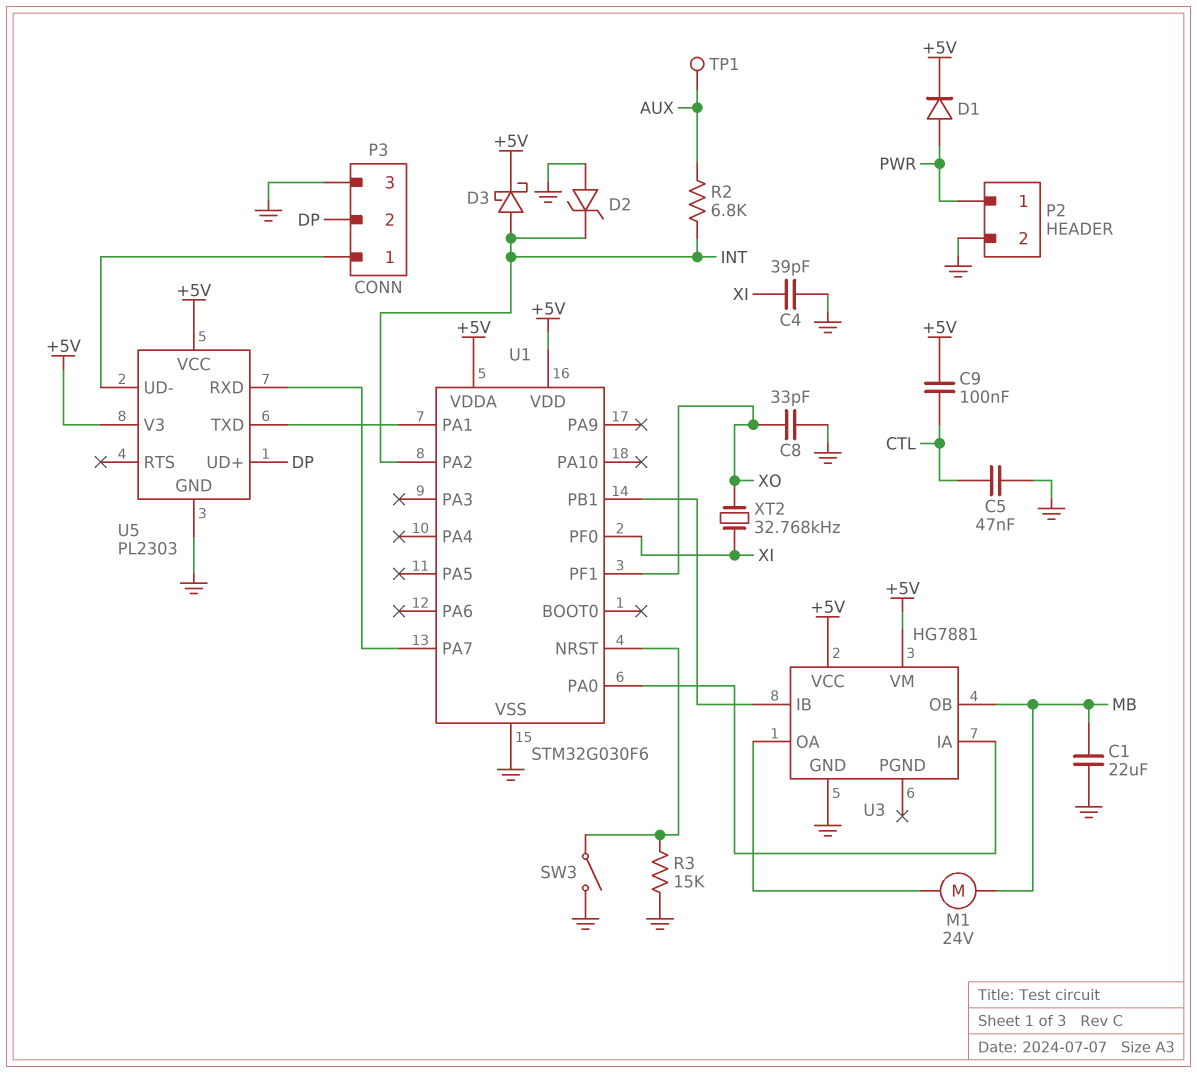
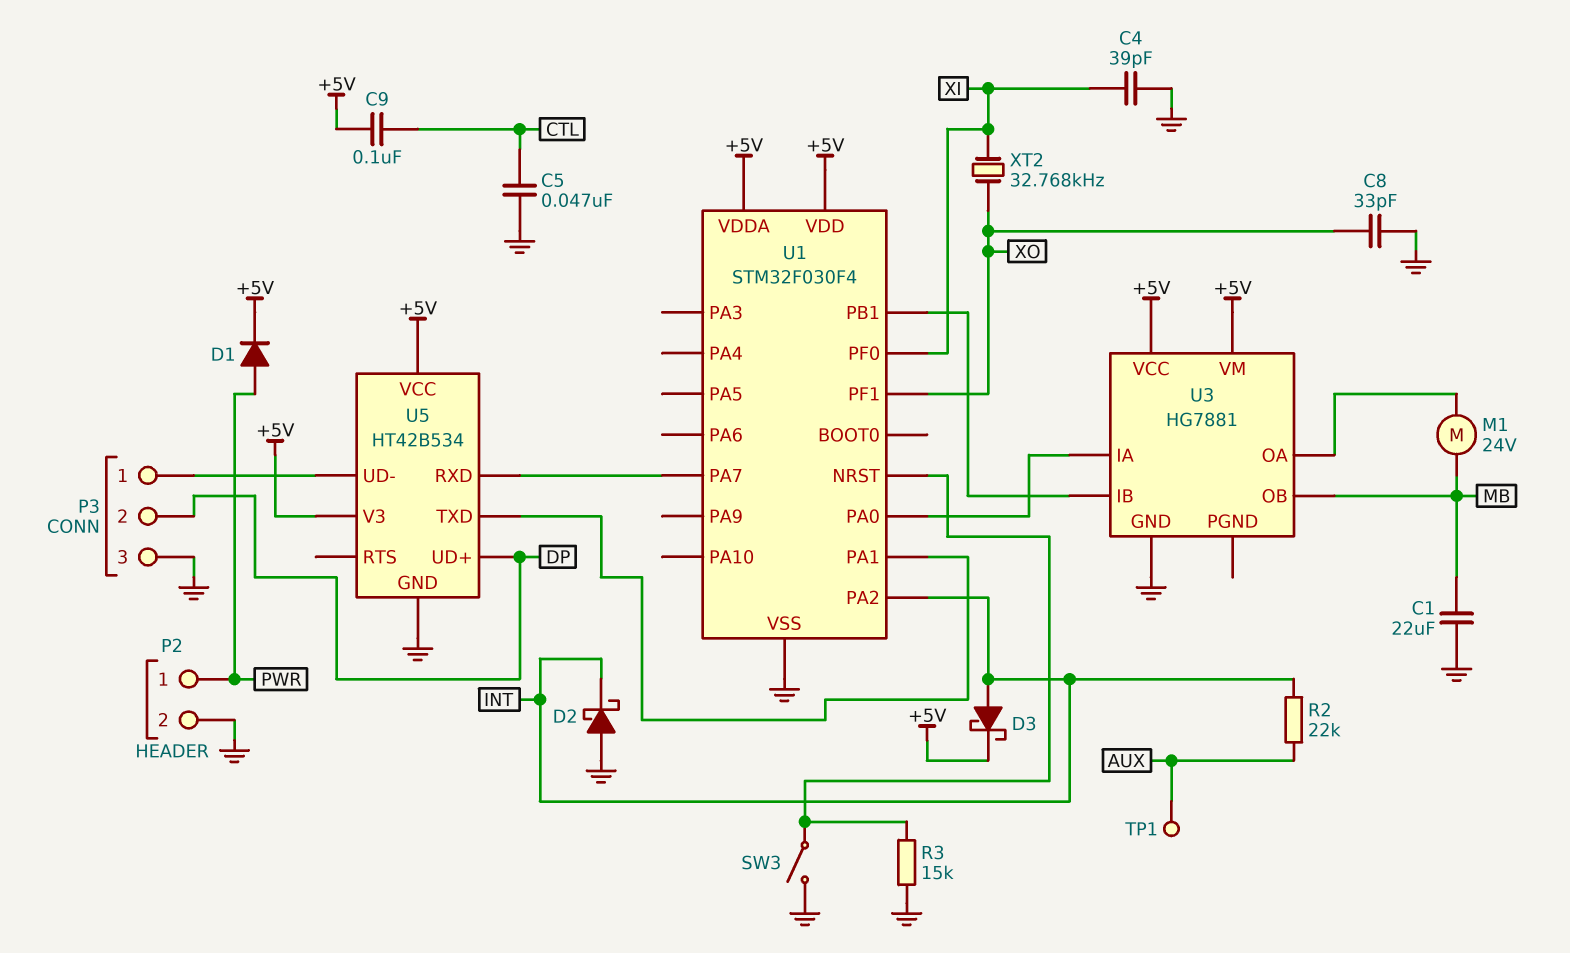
D2: zener (A GND, K INT) -> schottky (A GND, K INT)
R2: 6.8k (AUX, INT) -> 22k (AUX, INT)
U1: STM32G030F6 -> STM32F030F4
U5: PL2303 -> HT42B534

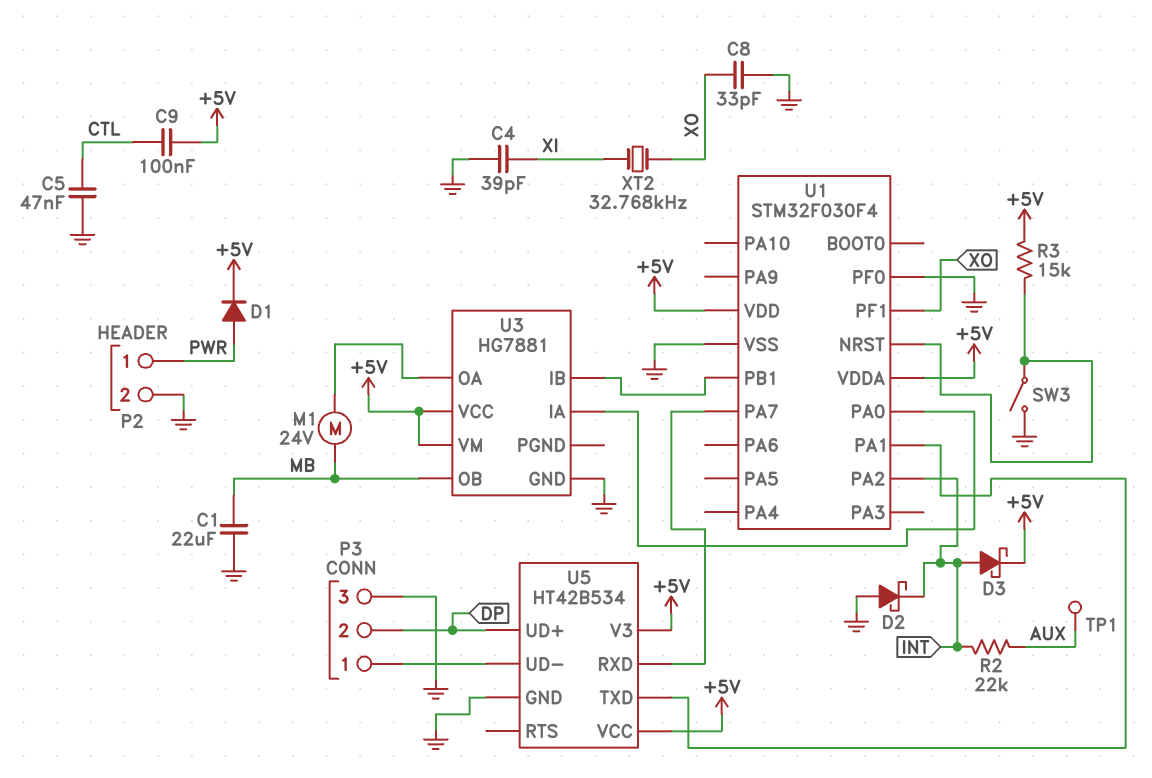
R3: 15k (GND, U1/NRST) -> 15k (+5V, U1/NRST)
U1 pin PF0: XI -> GND

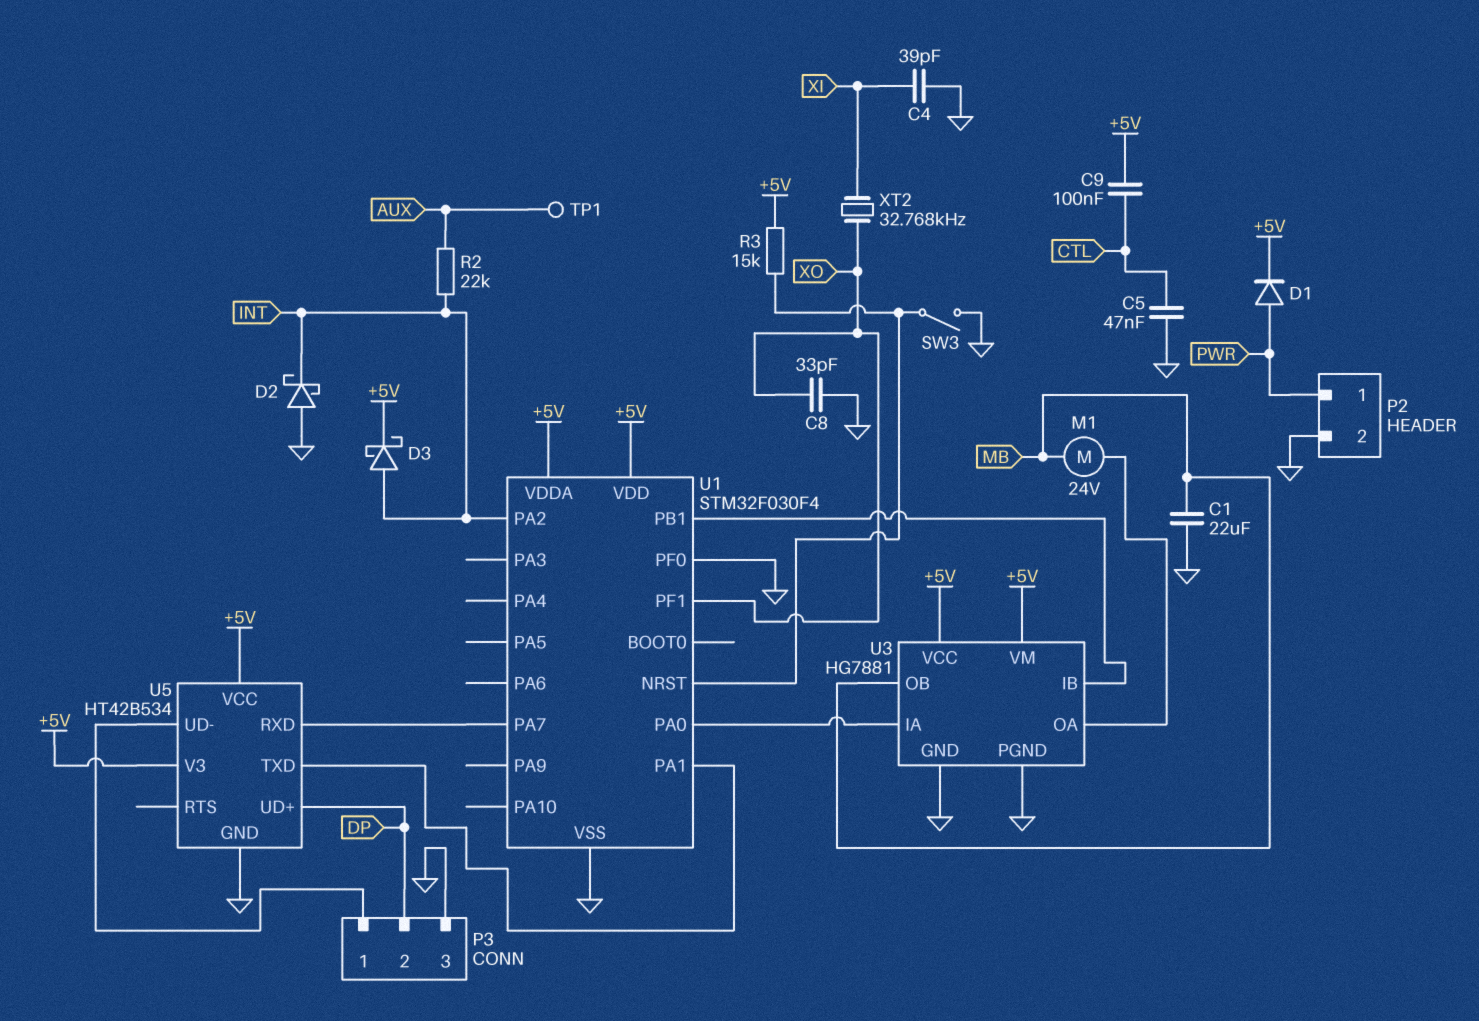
U3 pin PGND: none -> GND

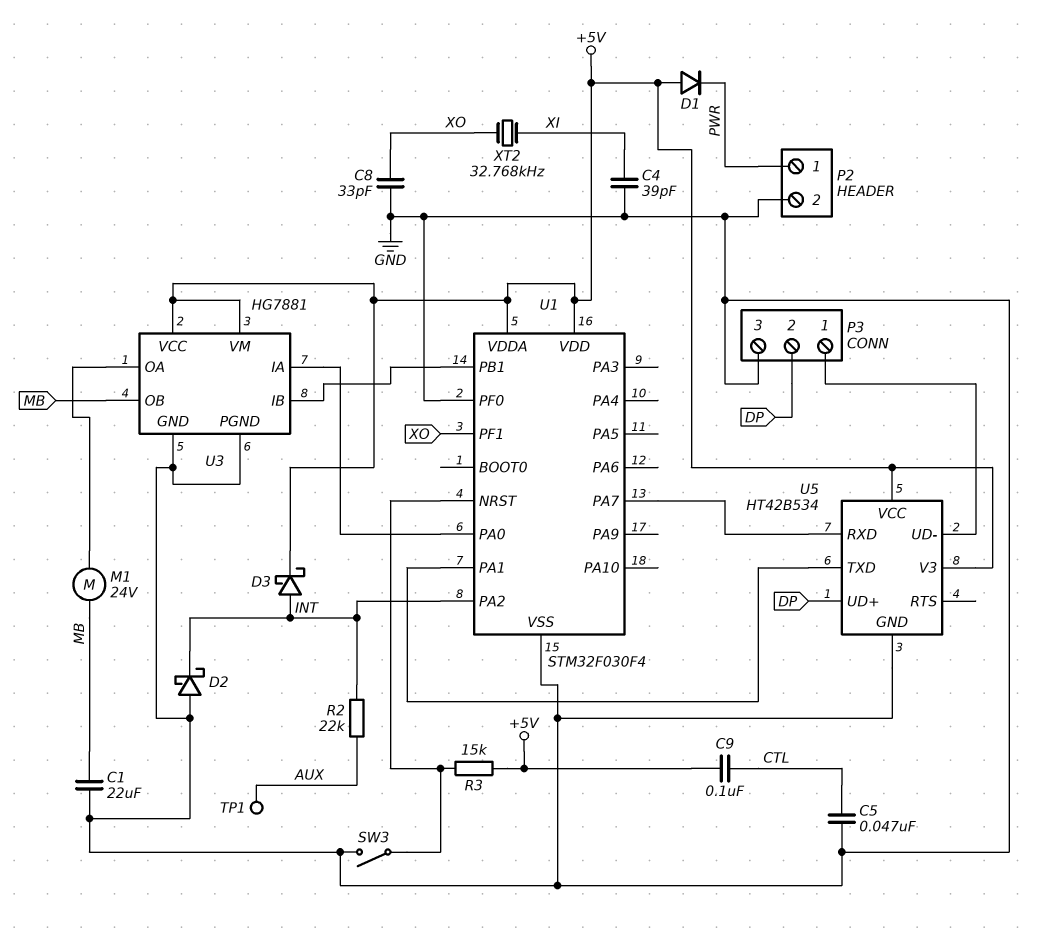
D1: diode (A PWR, K +5V) -> diode (A +5V, K PWR)

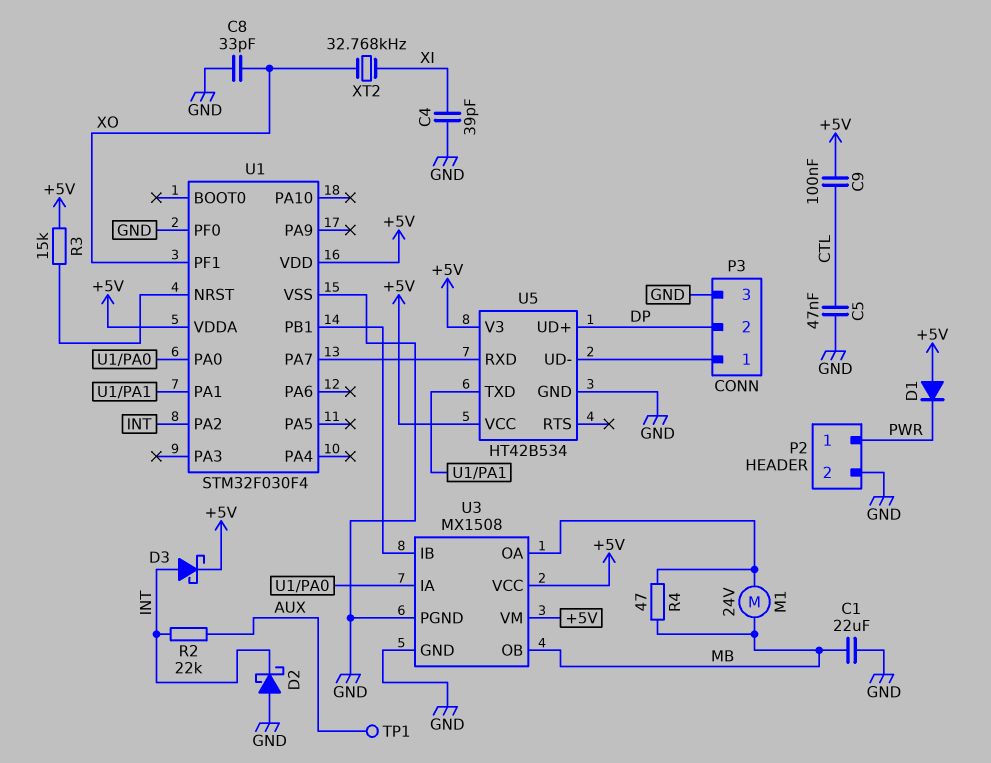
R4: none -> 47 (MB, U3/OA)
SW3: switch (GND, U1/NRST) -> none
U3: HG7881 -> MX1508

